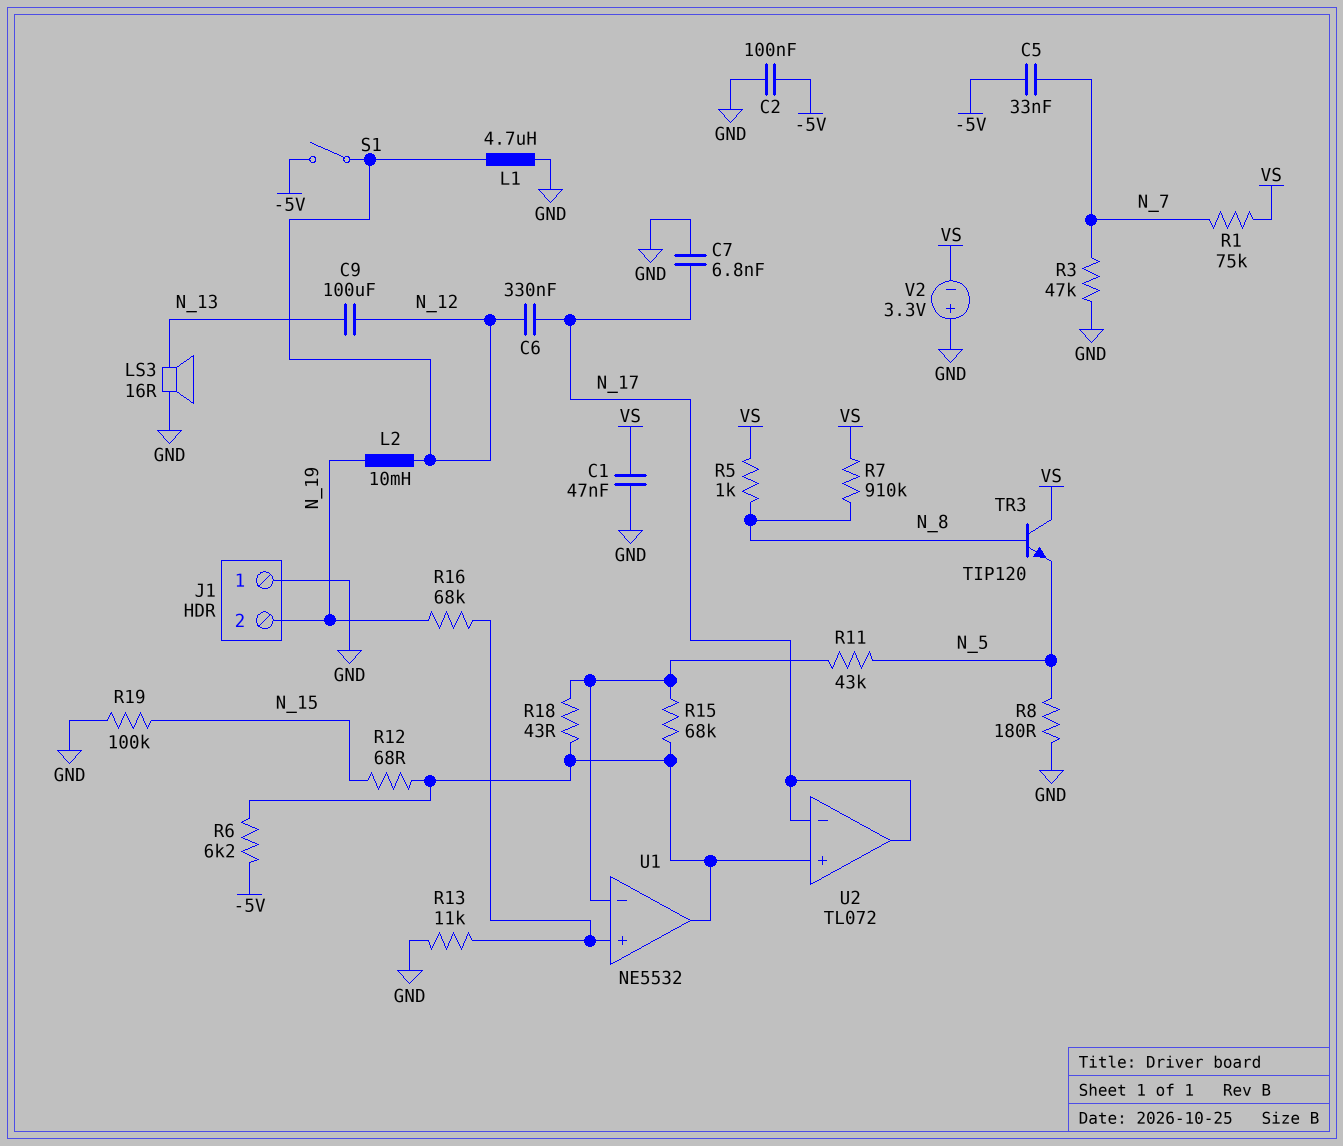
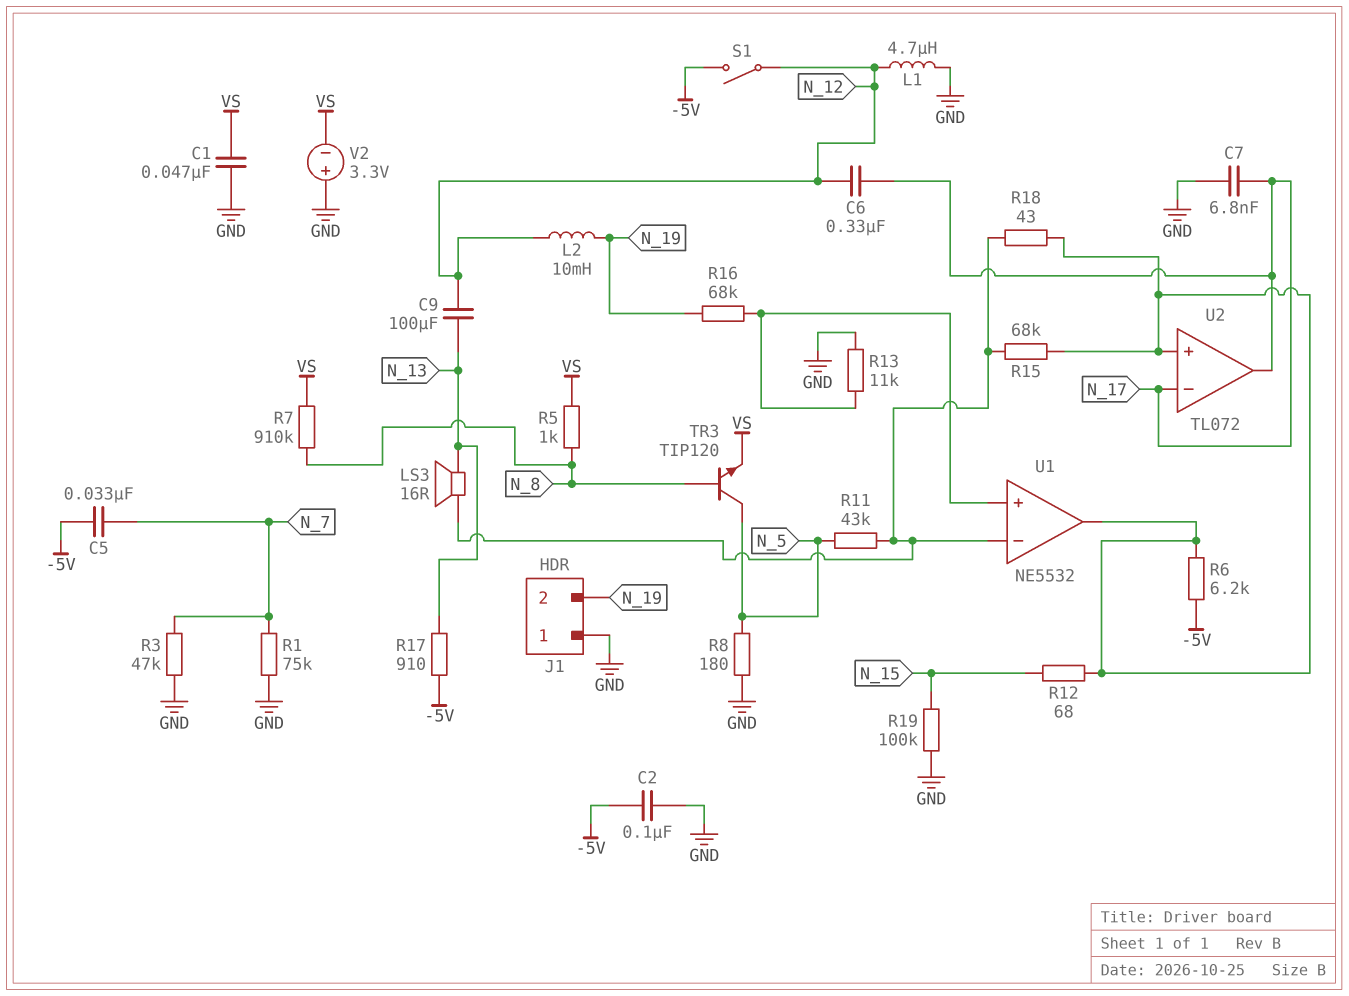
LS3: speaker 16R (GND, N_13) -> speaker 16R (N_13, U1/in-)
R1: 75k (N_7, VS) -> 75k (GND, N_7)
R17: none -> 910 (-5V, N_13)
TR3: NPN TIP120 (B N_8, C VS, E N_5) -> NPN TIP120 (B N_8, C N_5, E VS)

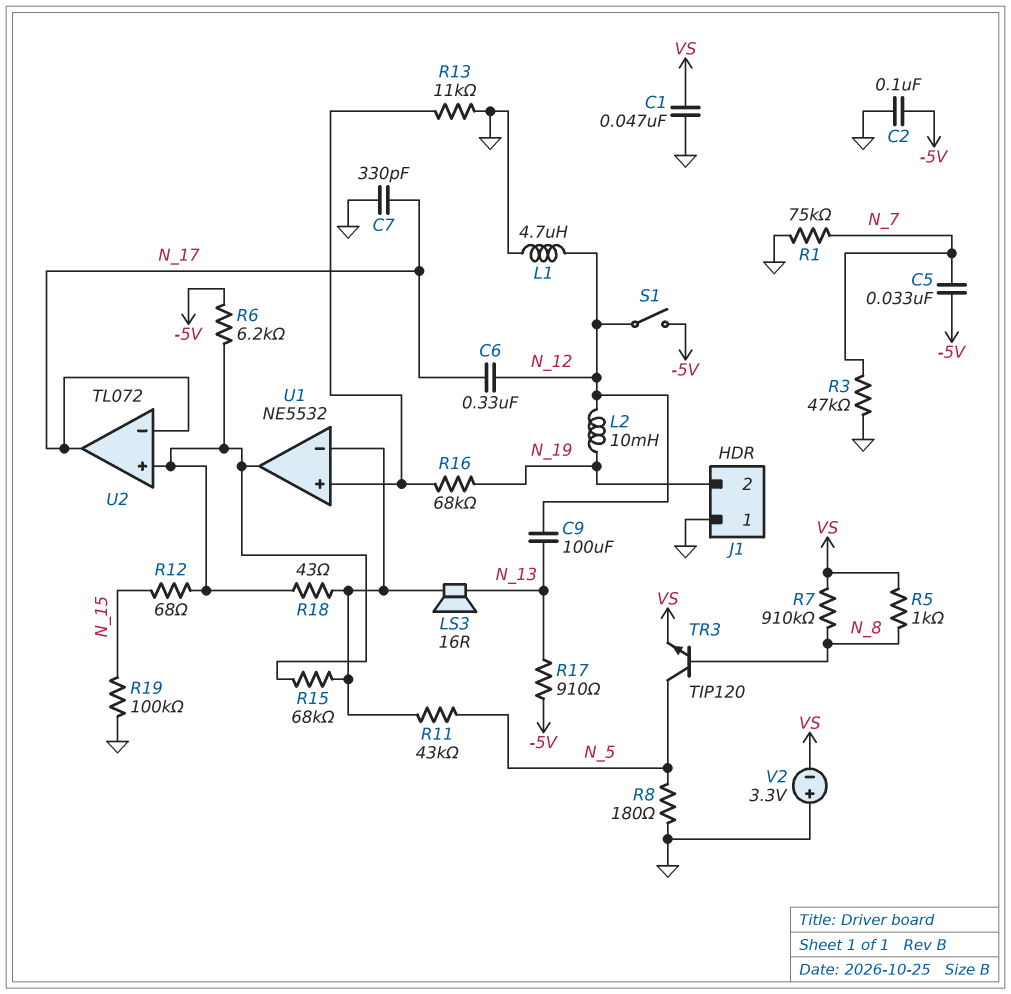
C7: 6.8nF (GND, N_17) -> 330pF (GND, N_17)

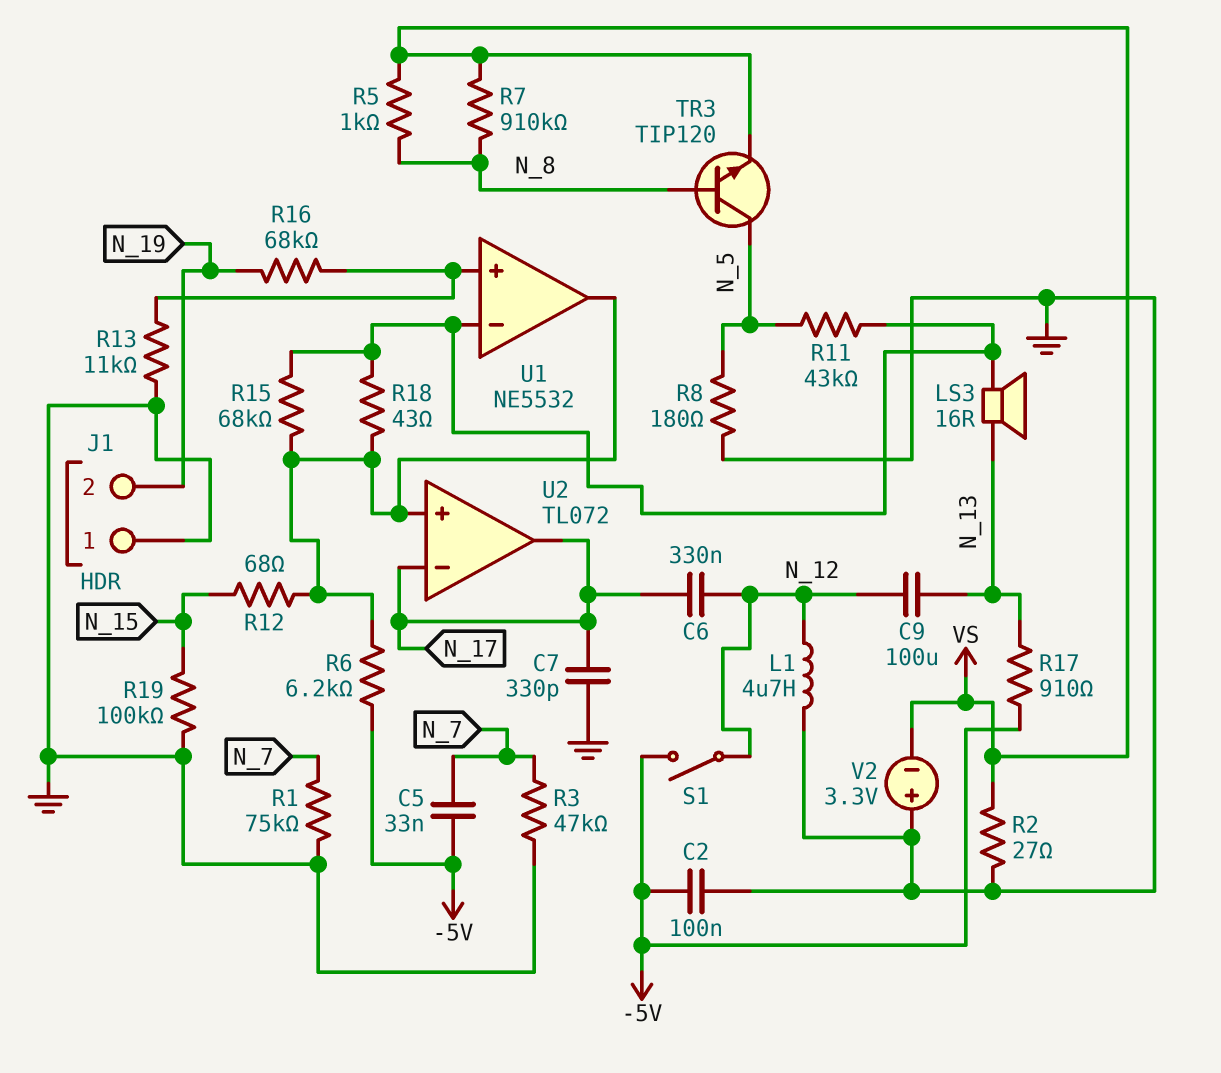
C1: 47nF (GND, VS) -> none
L2: 10mH (N_12, N_19) -> none
R2: none -> 27 (GND, VS)

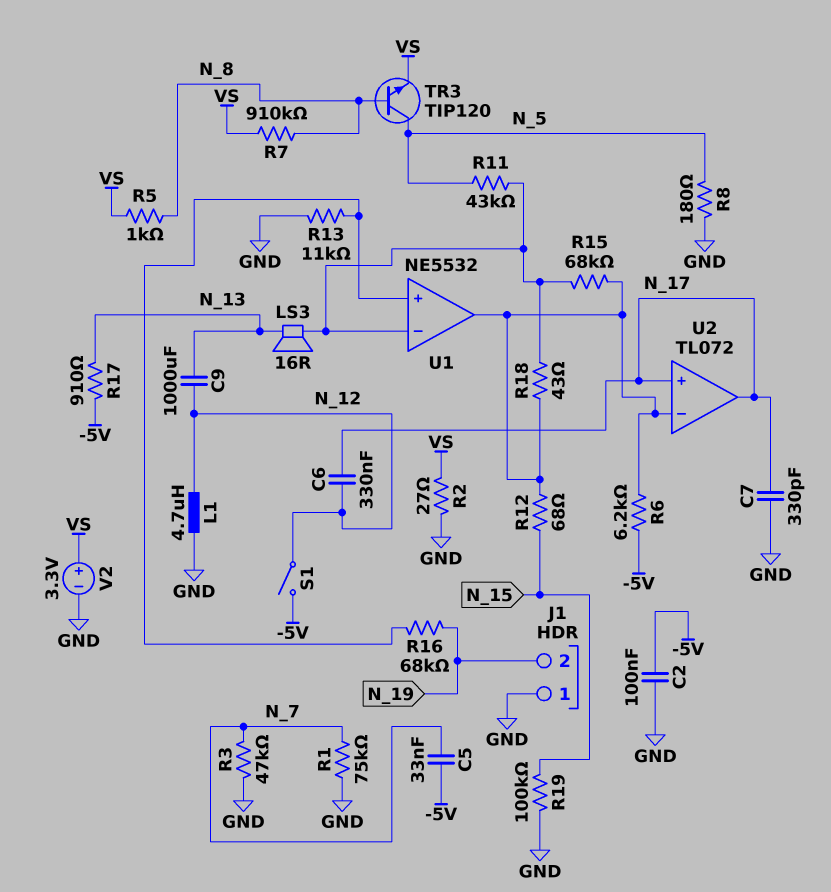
C9: 100uF (N_12, N_13) -> 1000uF (N_12, N_13)
U2 pin in+: U1/out -> N_17
U2 pin in-: N_17 -> U1/out
V2: 3.3V (plus GND, minus VS) -> 3.3V (plus VS, minus GND)

